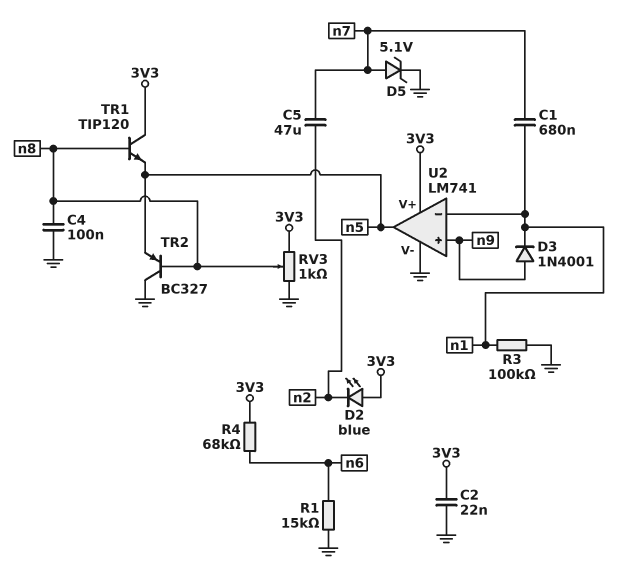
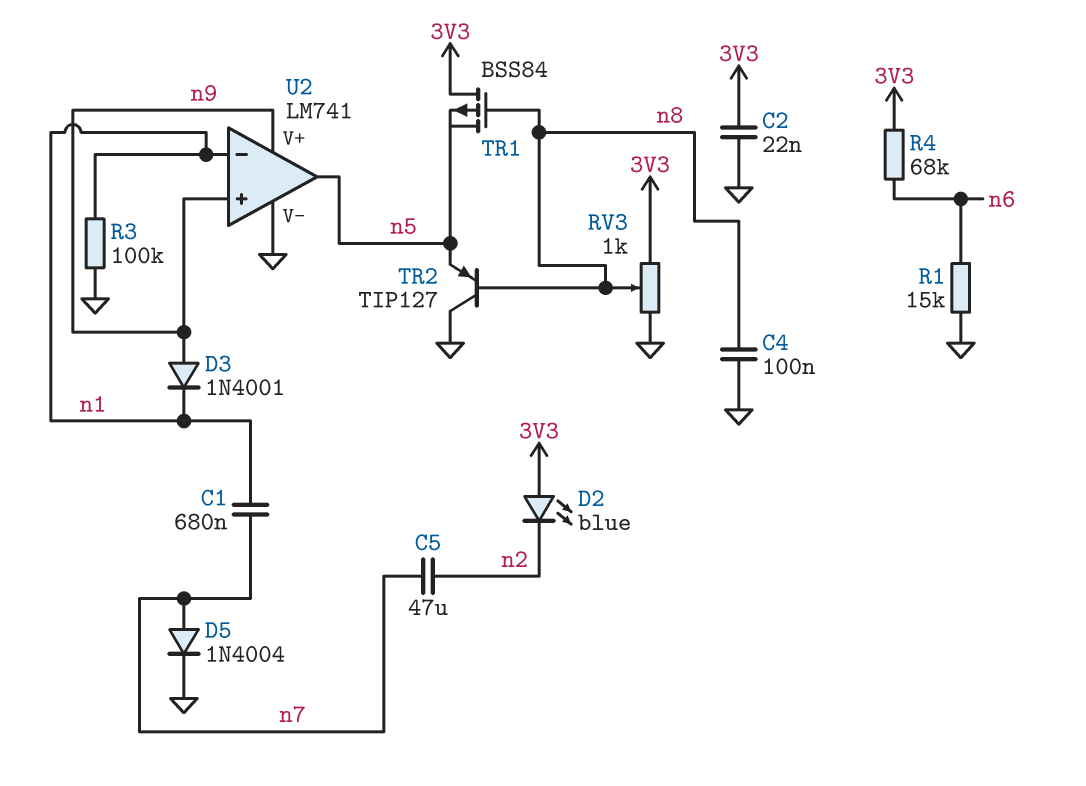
D5: zener 5.1V (A n7, K GND) -> diode 1N4004 (A n7, K GND)
TR1: NPN TIP120 (B n8, C 3V3, E n5) -> PMOS BSS84 (G n8, D 3V3, S n5)
TR2: PNP BC327 (B n8, C GND, E n5) -> PNP TIP127 (B n8, C GND, E n5)
U2 pin V+: 3V3 -> n9

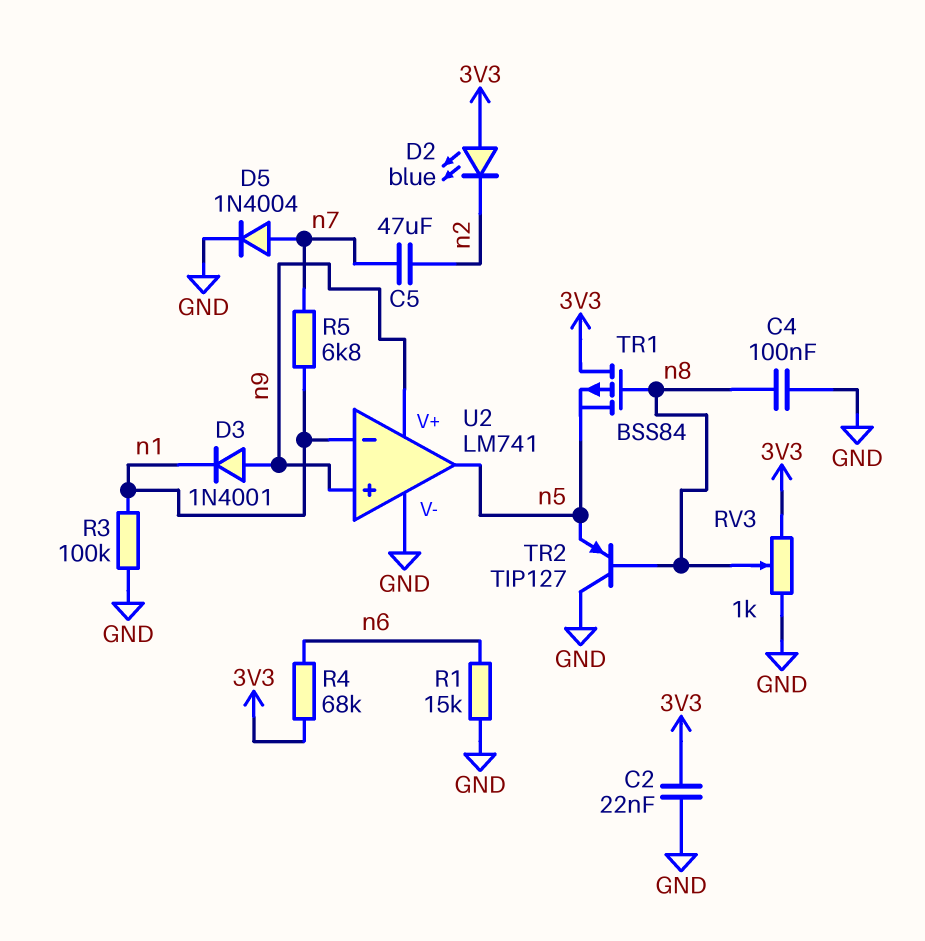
C1: 680nF (n1, n7) -> none
R5: none -> 6.8k (n1, n7)

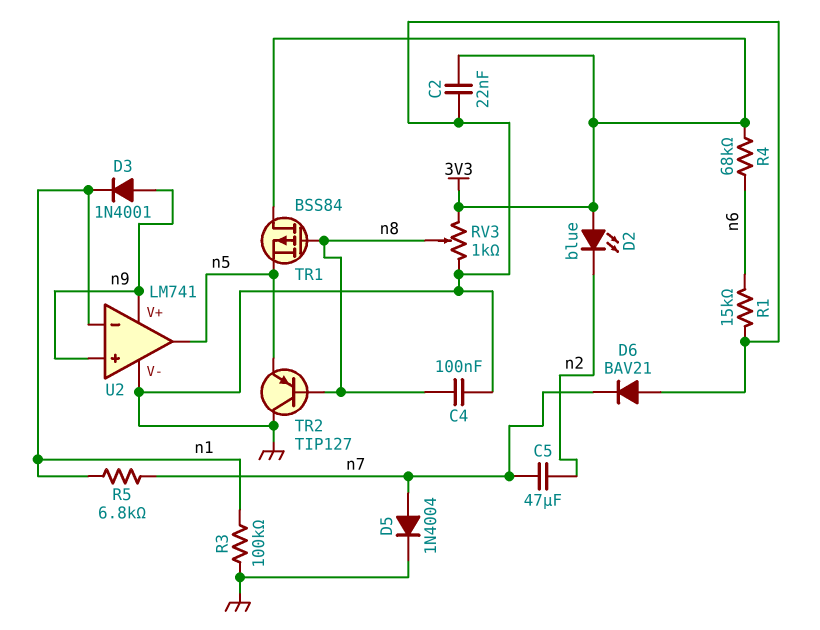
D6: none -> diode BAV21 (A GND, K n7)

